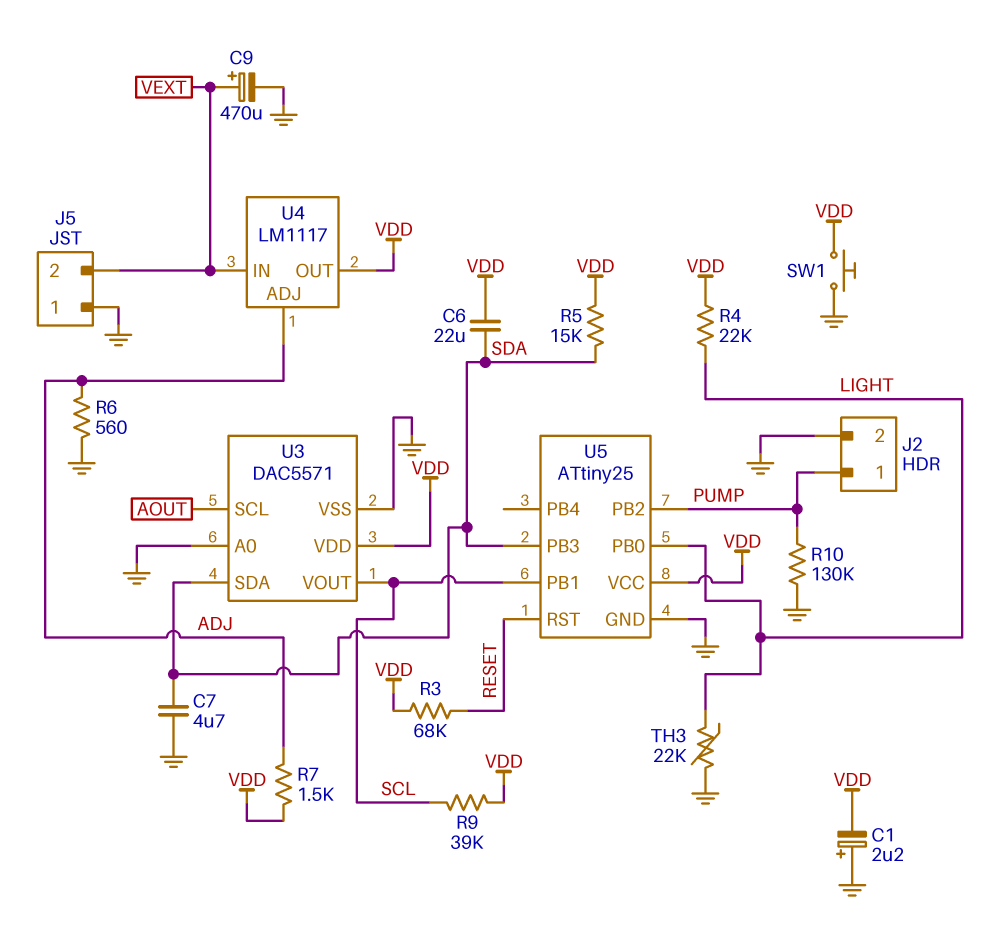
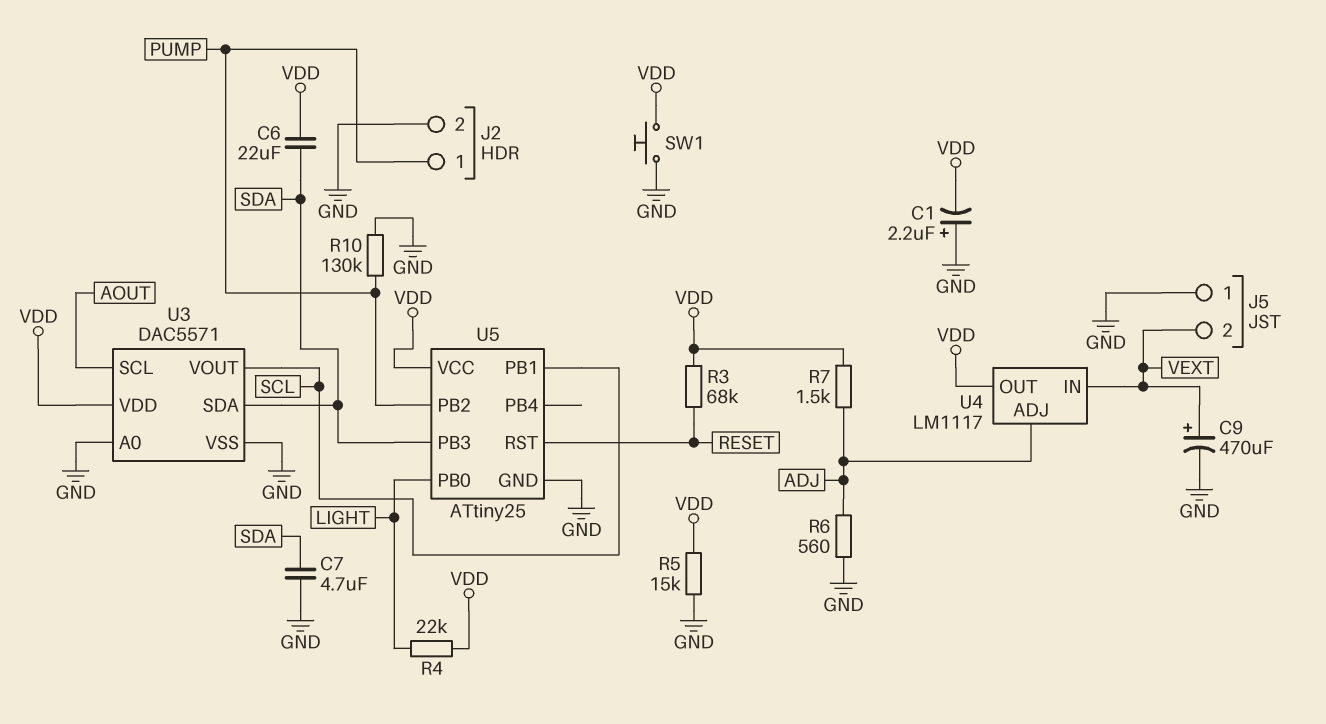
R5: 15k (SDA, VDD) -> 15k (GND, VDD)
R9: 39k (SCL, VDD) -> none
TH3: 22k (GND, LIGHT) -> none

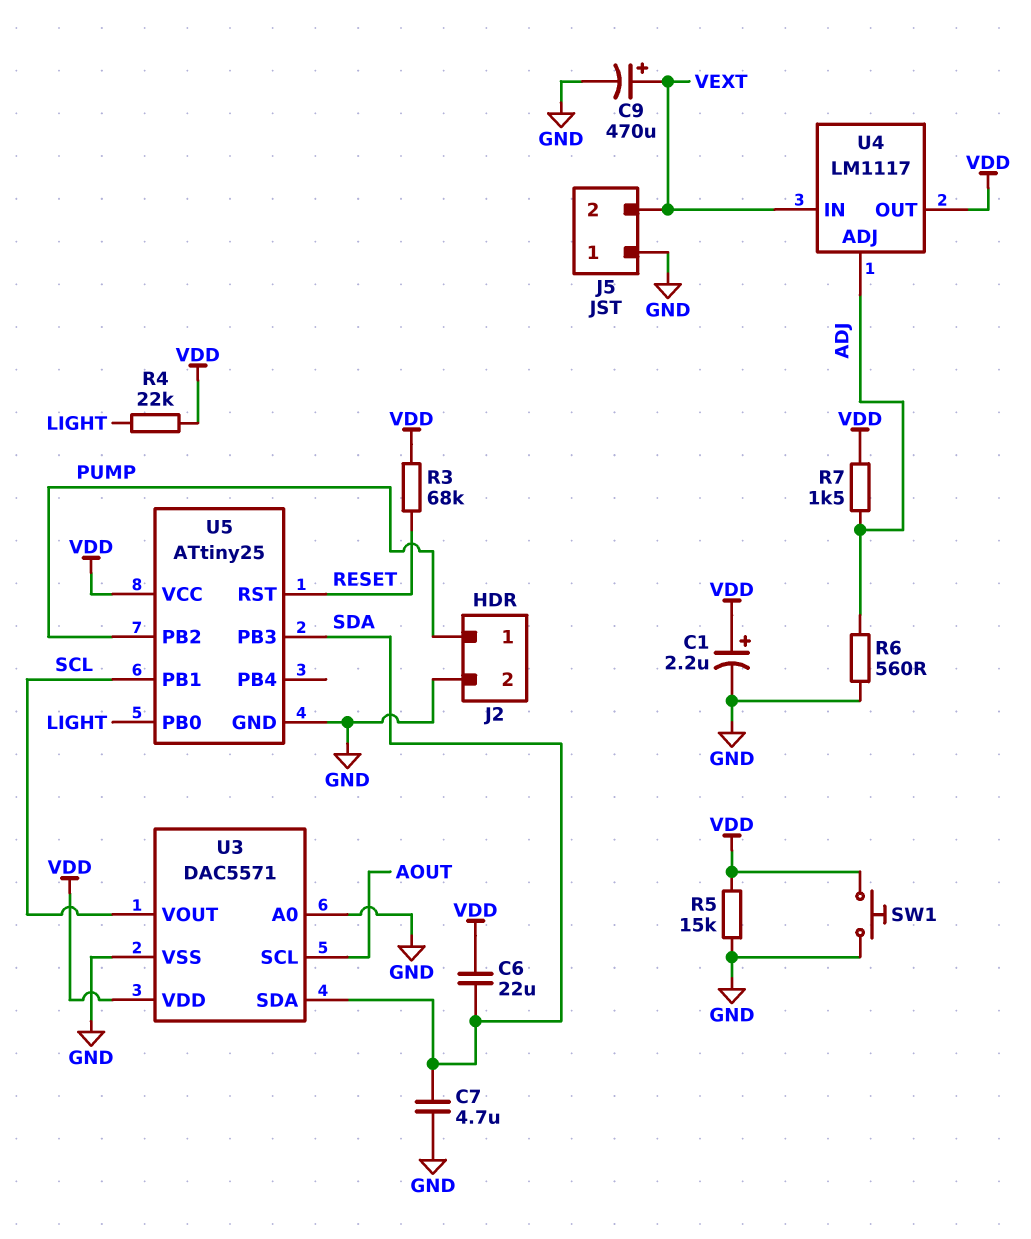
C1: 2.2uF (plus GND, minus VDD) -> 2.2uF (plus VDD, minus GND)
R10: 130k (GND, PUMP) -> none

